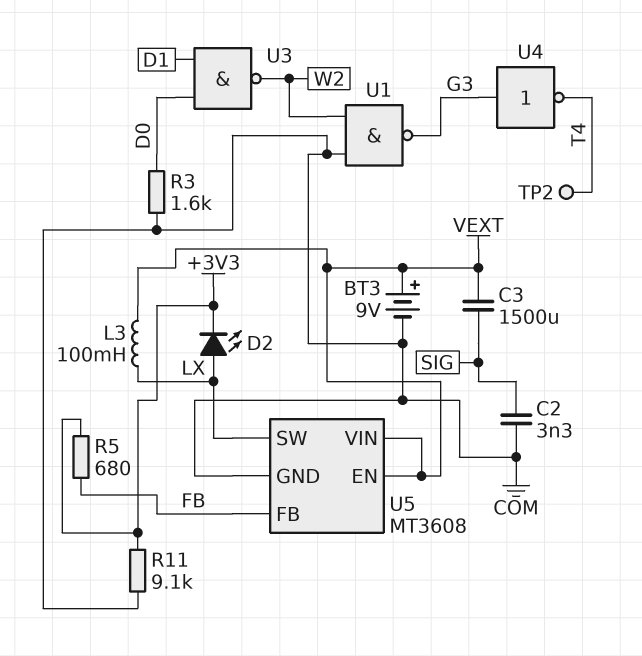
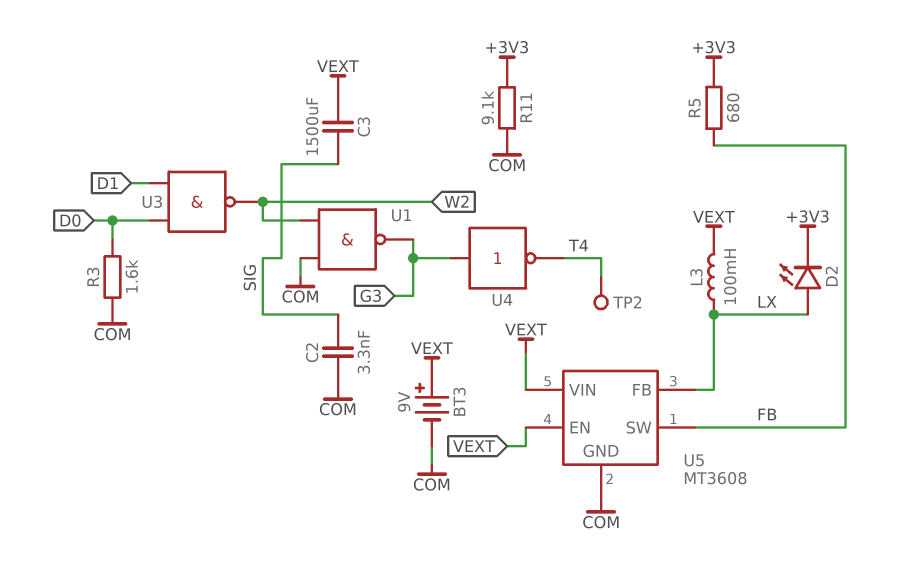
U5 pin FB: FB -> LX
U5 pin SW: LX -> FB

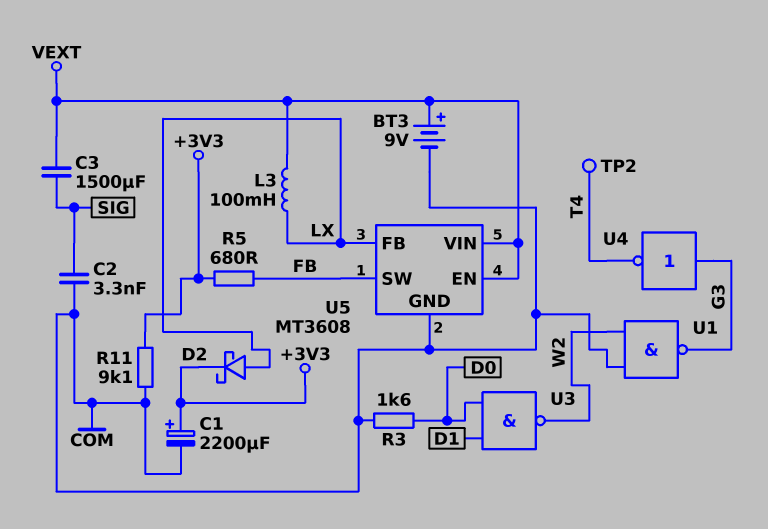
C1: none -> 2200uF (plus +3V3, minus COM)
D2: LED (A LX, K +3V3) -> schottky (A LX, K +3V3)

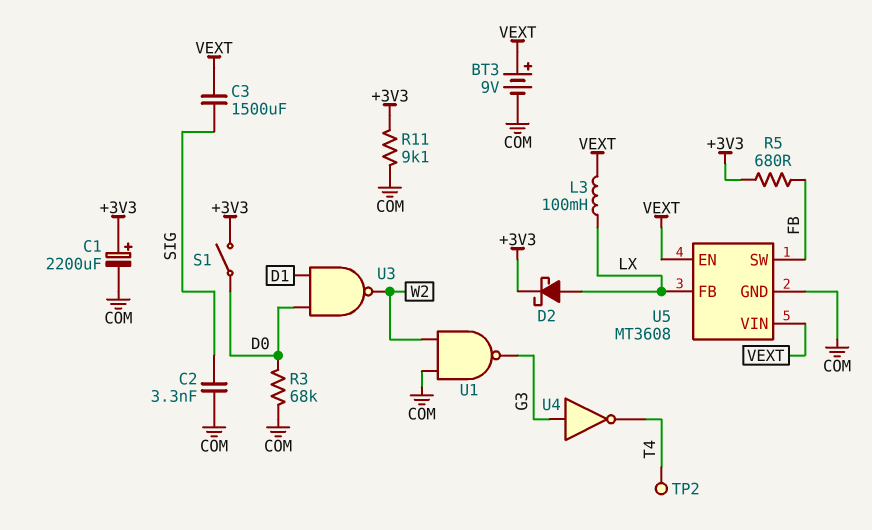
R3: 1.6k (COM, D0) -> 68k (COM, D0)
S1: none -> switch (+3V3, D0)

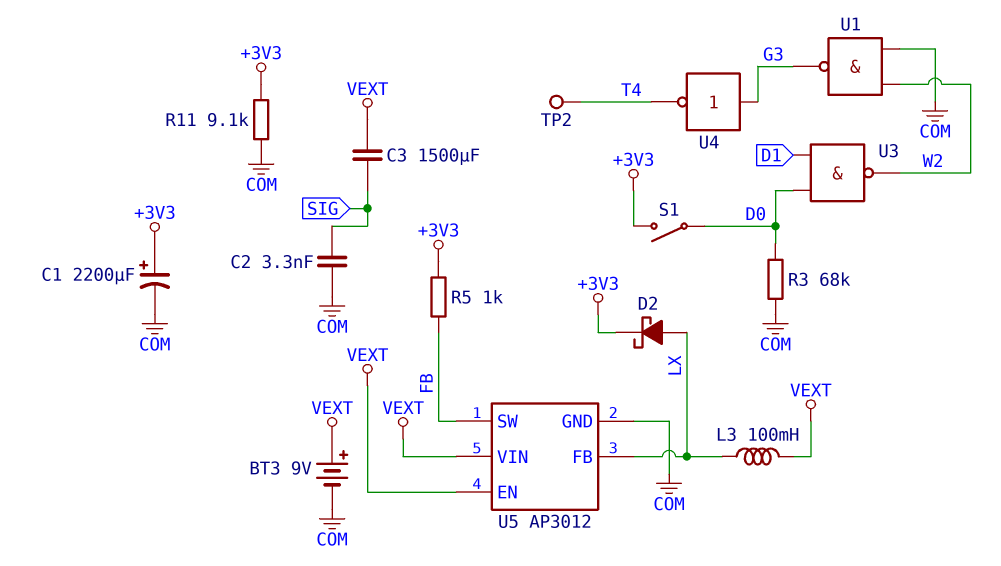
R5: 680 (+3V3, FB) -> 1k (+3V3, FB)
U5: MT3608 -> AP3012

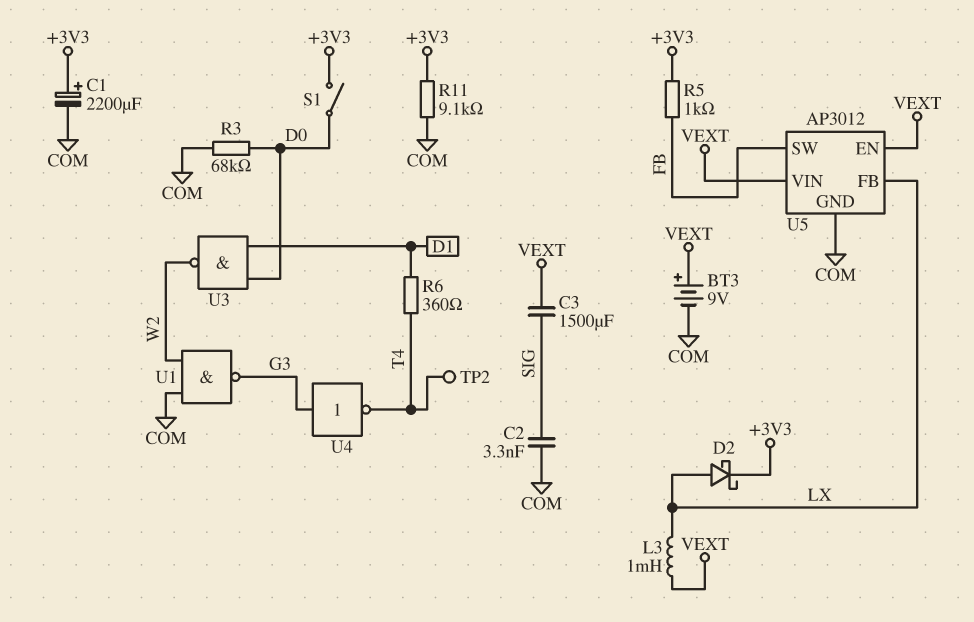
L3: 100mH (LX, VEXT) -> 1mH (LX, VEXT)
R6: none -> 360 (D1, T4)

